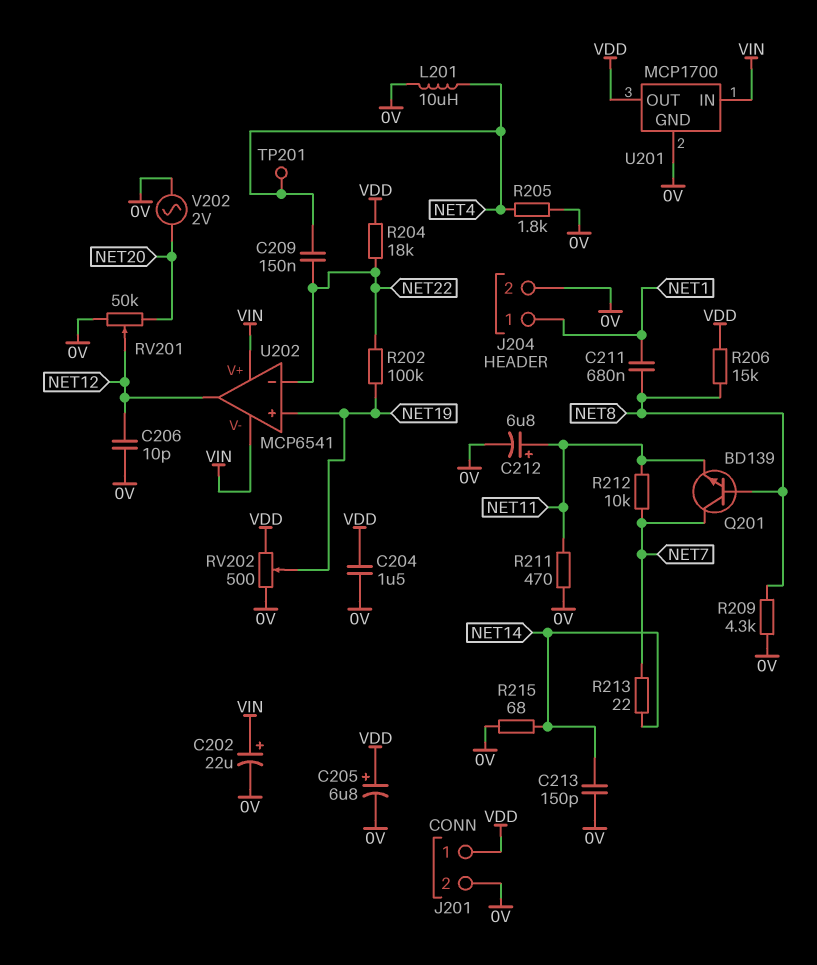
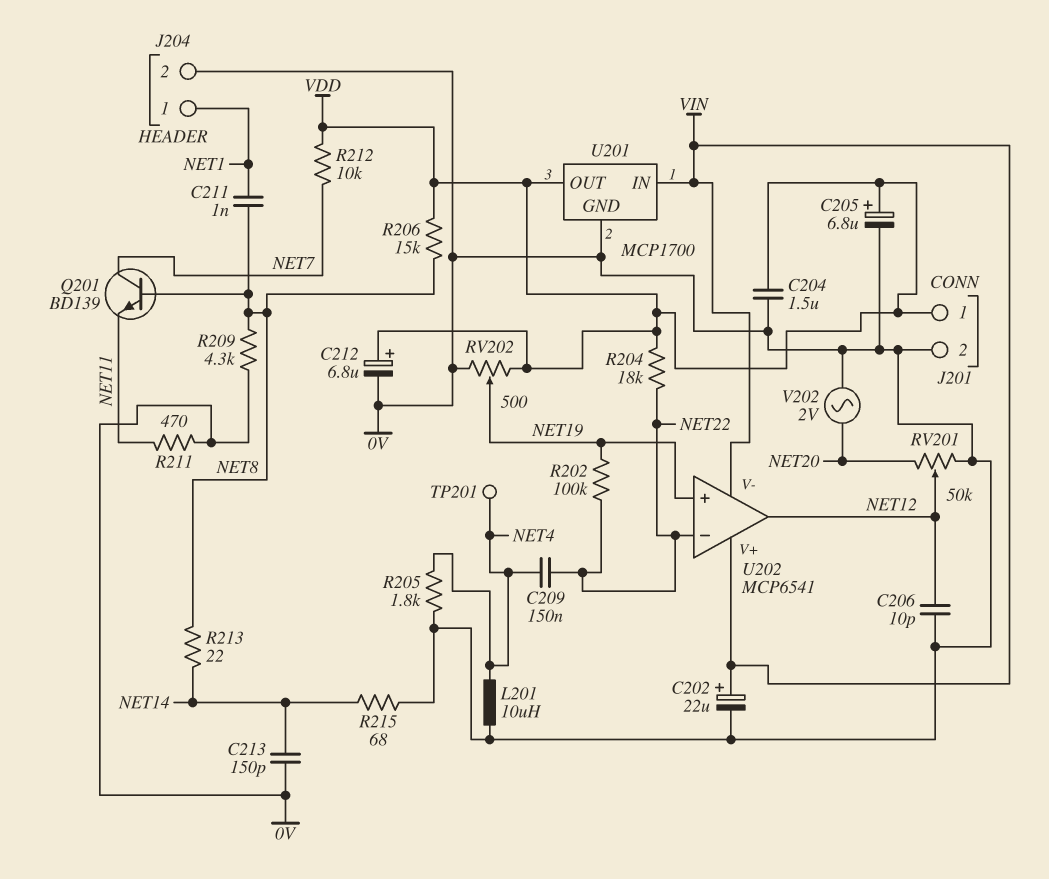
C211: 680nF (NET1, NET8) -> 1nF (NET1, NET8)
C212: 6.8uF (plus NET11, minus 0V) -> 6.8uF (plus VDD, minus 0V)
R212: 10k (NET7, NET11) -> 10k (NET7, VDD)
R213: 22 (NET7, NET14) -> 22 (NET8, NET14)

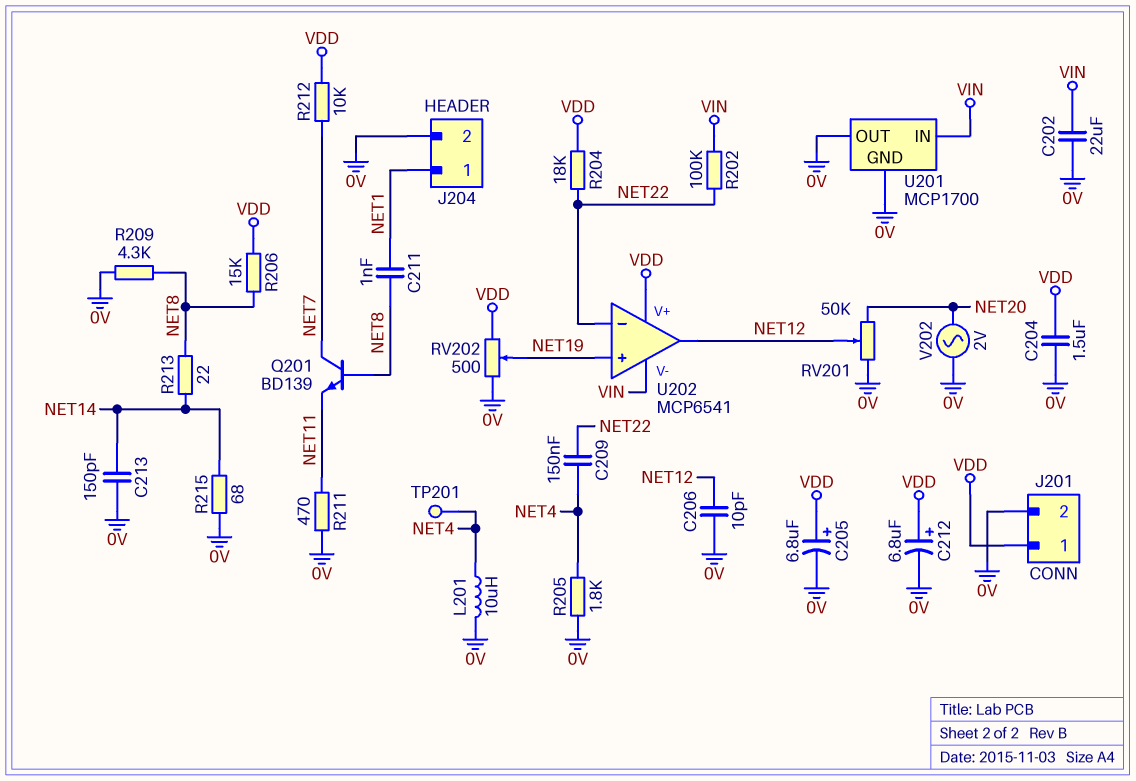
C202: 22uF (plus VIN, minus 0V) -> 22uF (0V, VIN)
R202: 100k (NET19, NET22) -> 100k (NET22, VIN)
U201 pin OUT: VDD -> 0V
U202 pin V+: VIN -> VDD

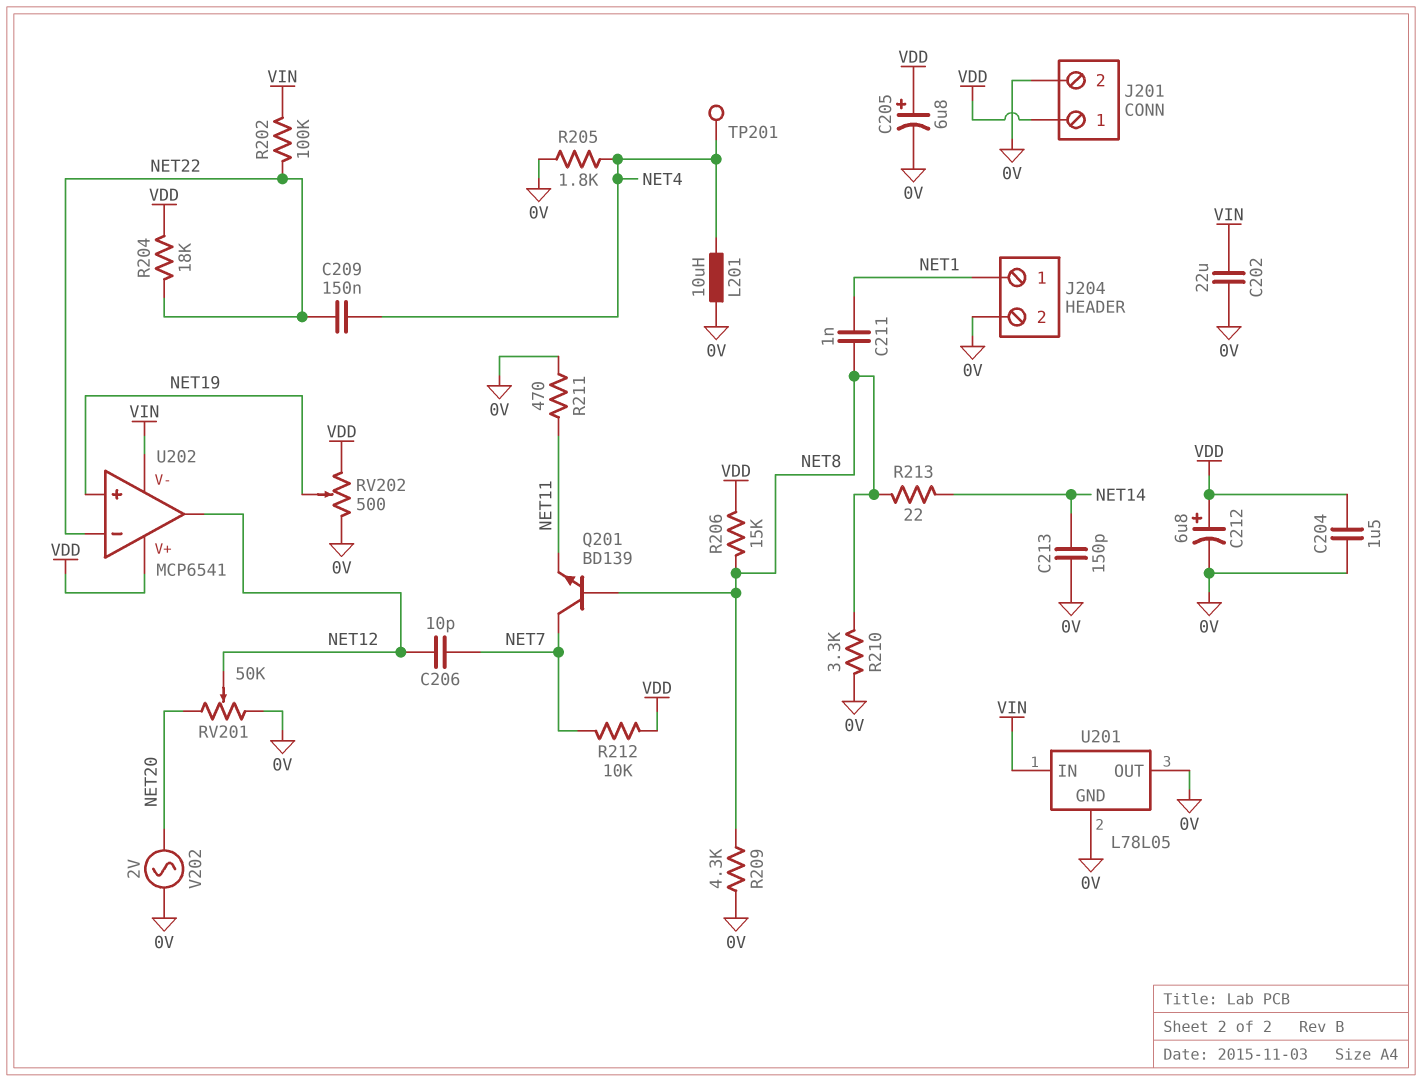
C206: 10pF (0V, NET12) -> 10pF (NET7, NET12)
R210: none -> 3.3k (0V, NET8)
R215: 68 (0V, NET14) -> none
U201: MCP1700 -> L78L05

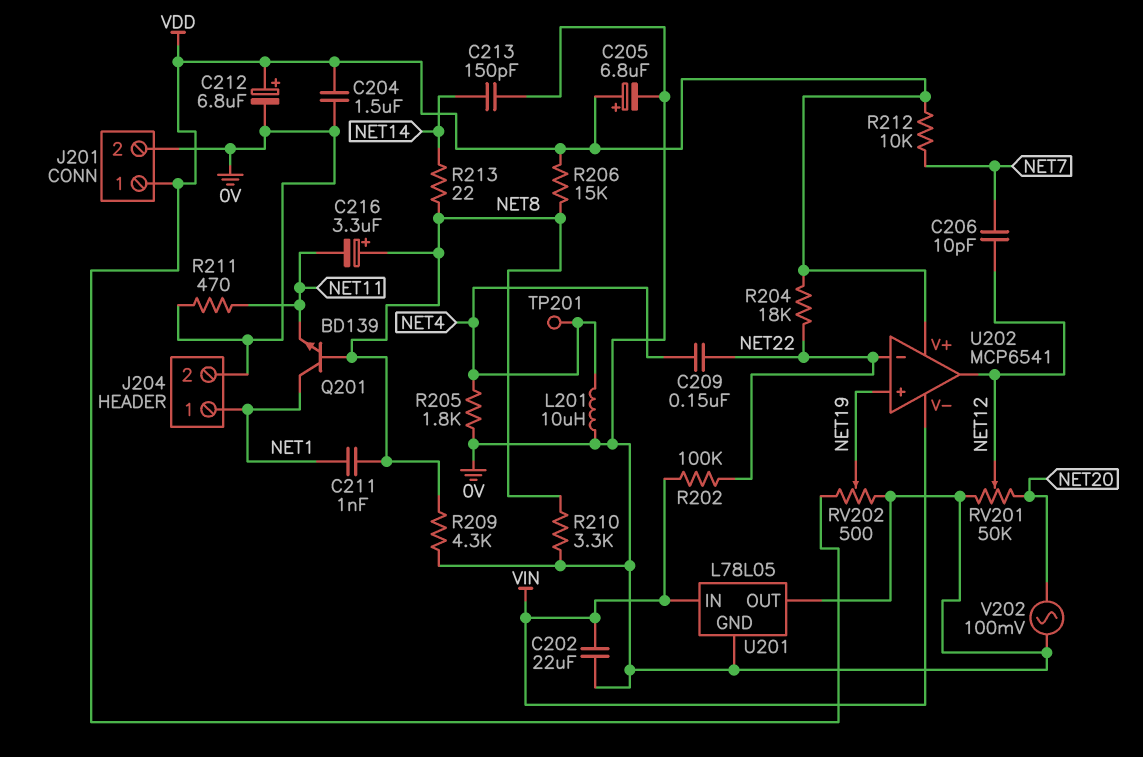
C216: none -> 3.3uF (plus NET8, minus NET11)
Q201: NPN BD139 (B NET8, C NET7, E NET11) -> NPN BD139 (B NET8, C NET1, E NET11)
V202: AC 2V (0V, NET20) -> AC 100mV (0V, NET20)

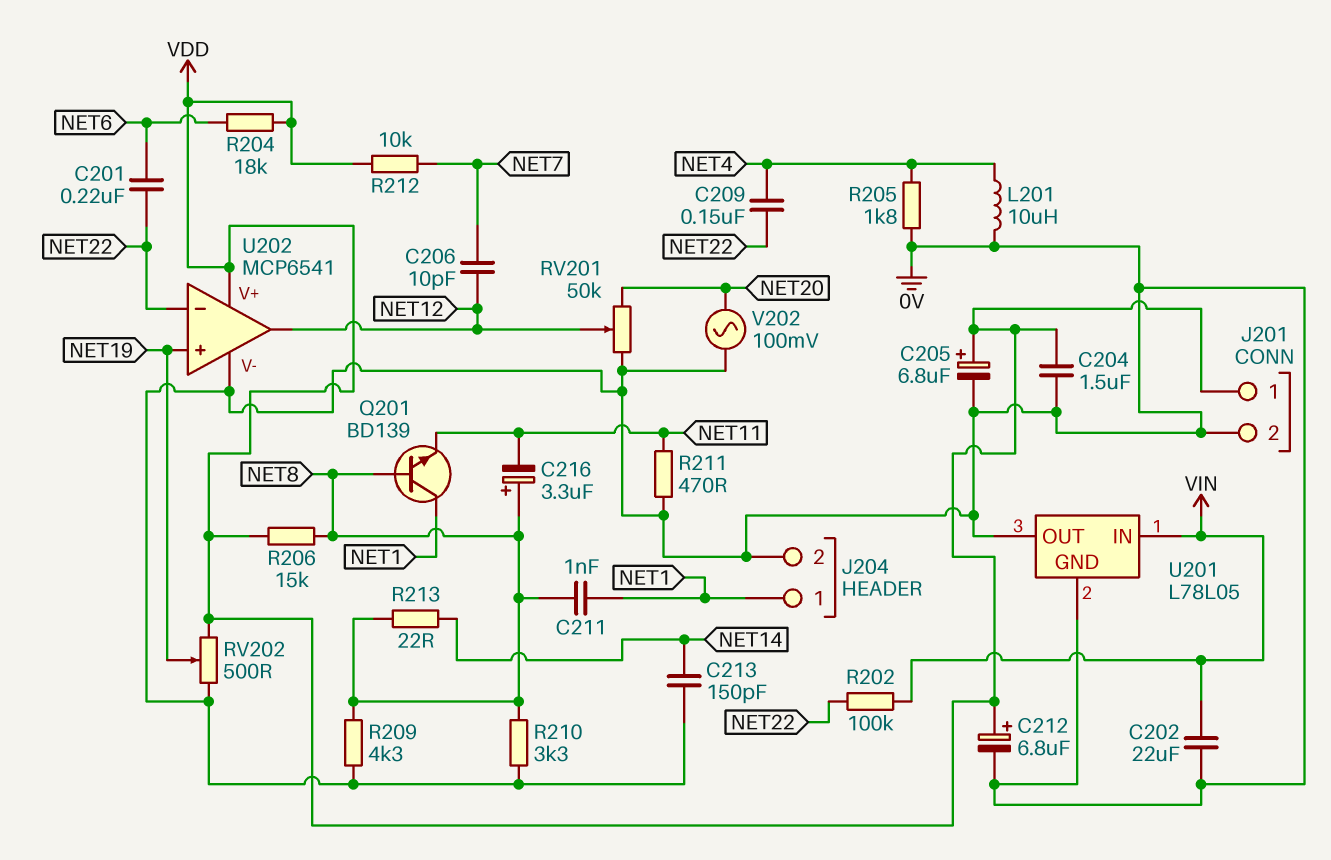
C201: none -> 220nF (NET6, NET22)
R204: 18k (NET22, VDD) -> 18k (NET6, VDD)
TP201: test point (NET4) -> none
U202 pin V-: VIN -> 0V

